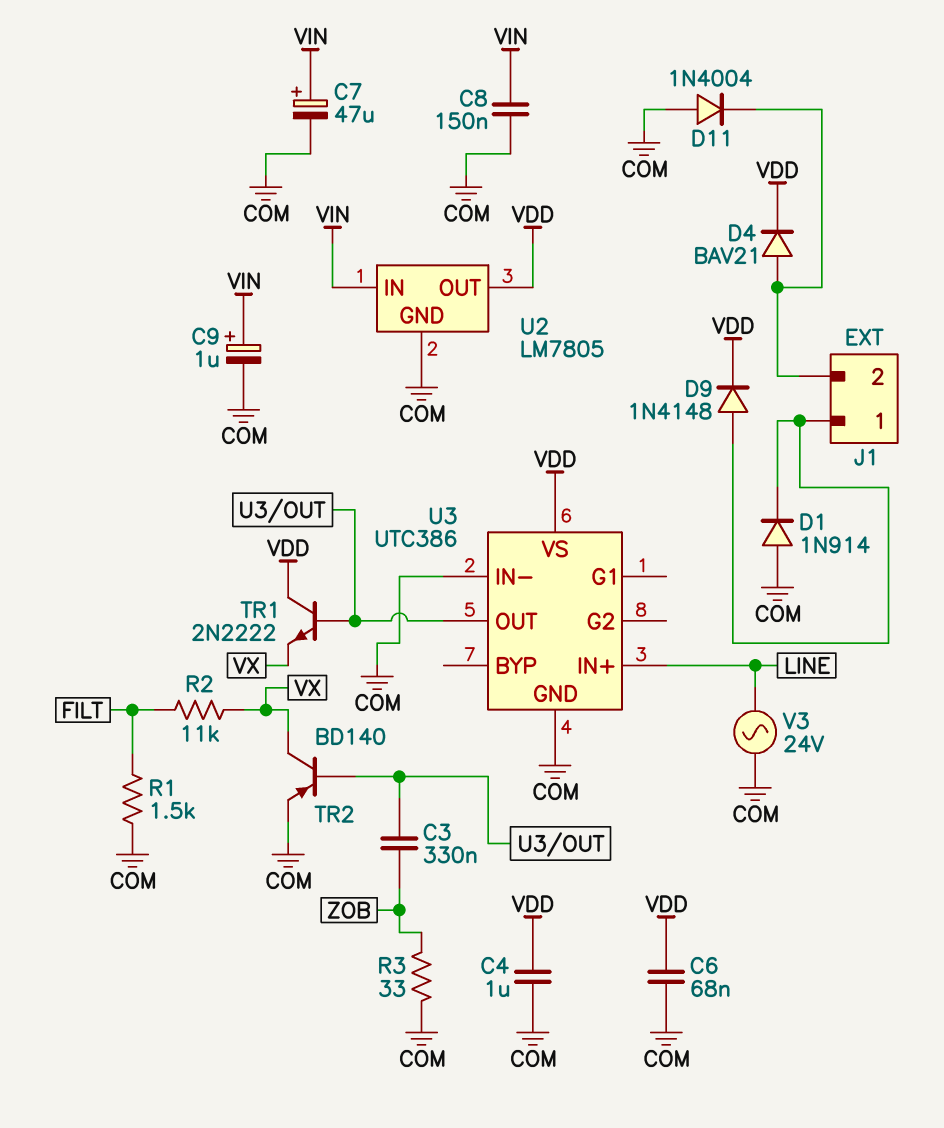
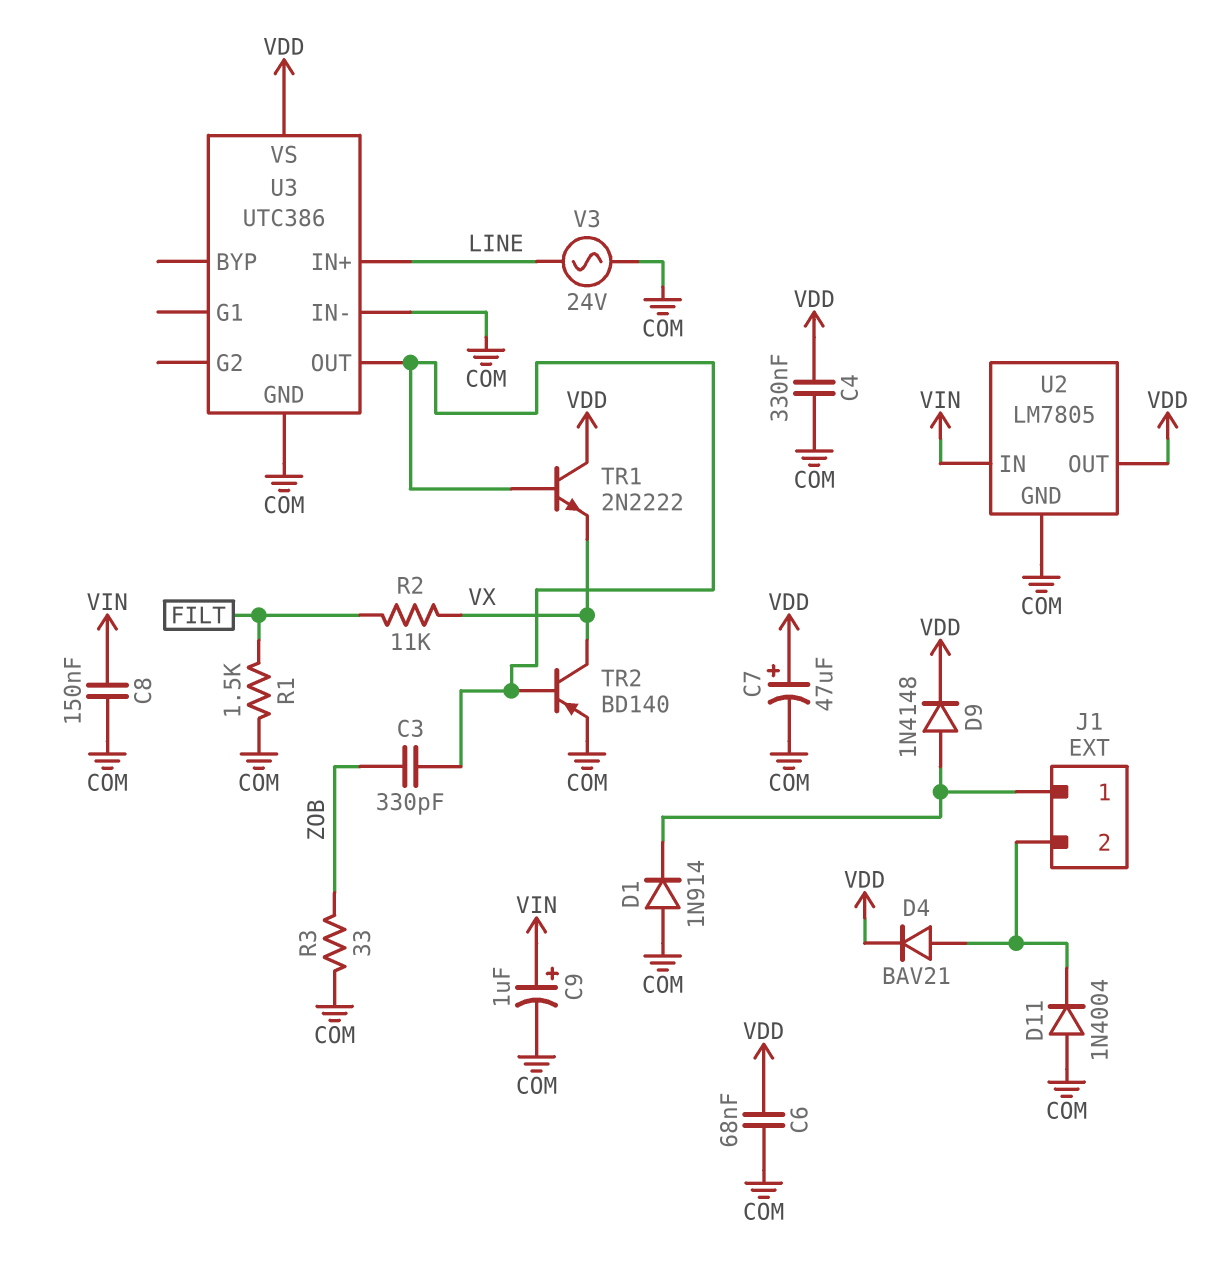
C3: 330nF (U3/OUT, ZOB) -> 330pF (U3/OUT, ZOB)
C4: 1uF (COM, VDD) -> 330nF (COM, VDD)
C7: 47uF (plus VIN, minus COM) -> 47uF (plus VDD, minus COM)

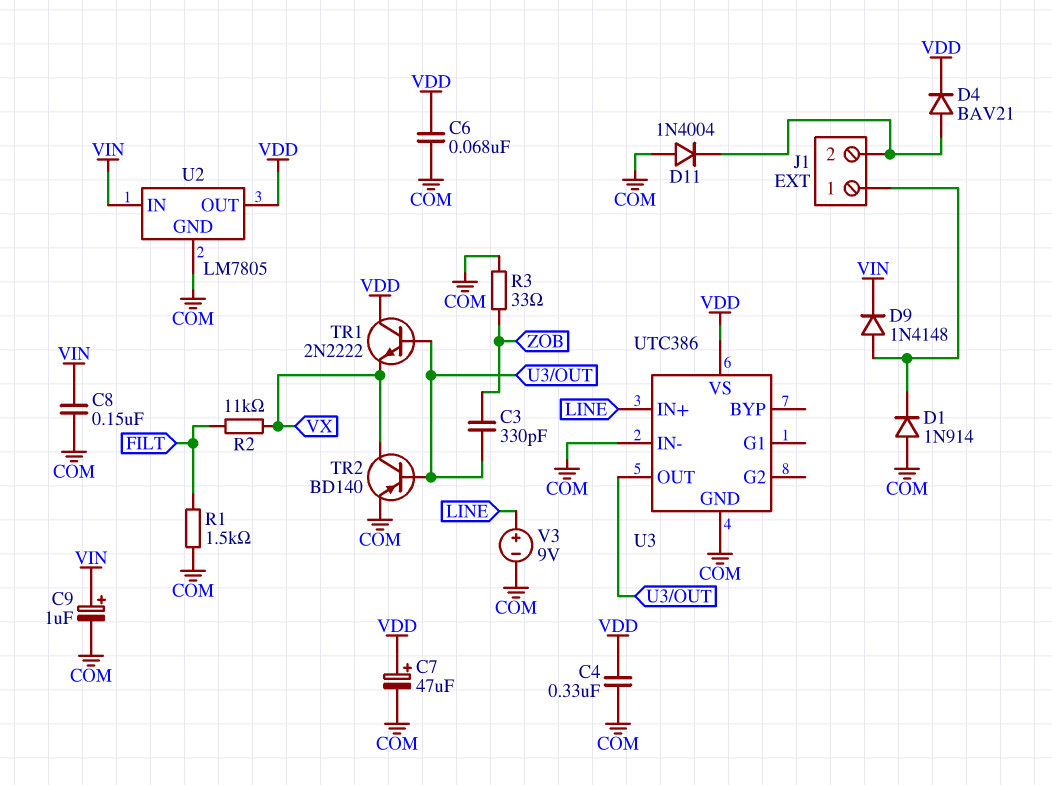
D9: diode 1N4148 (A J1/1, K VDD) -> diode 1N4148 (A J1/1, K VIN)
V3: AC 24V (COM, LINE) -> 9V (plus LINE, minus COM)

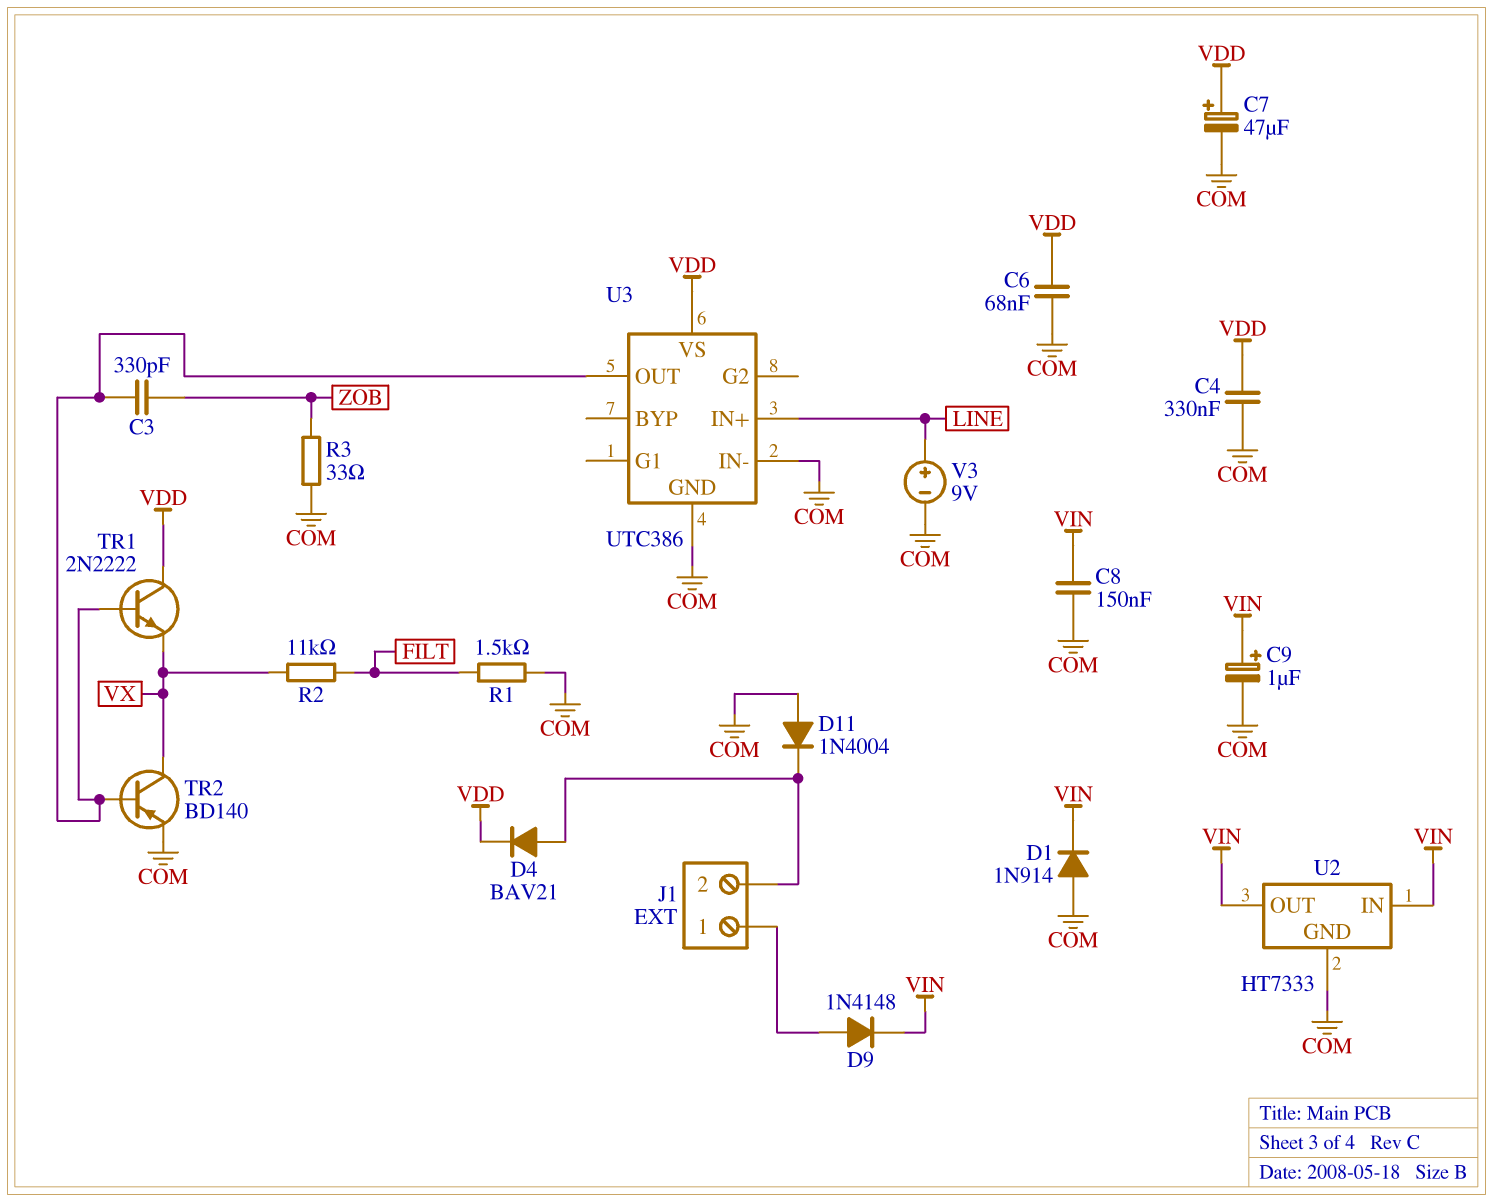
D1: diode 1N914 (A COM, K J1/1) -> diode 1N914 (A COM, K VIN)
U2: LM7805 -> HT7333
U2 pin OUT: VDD -> VIN

